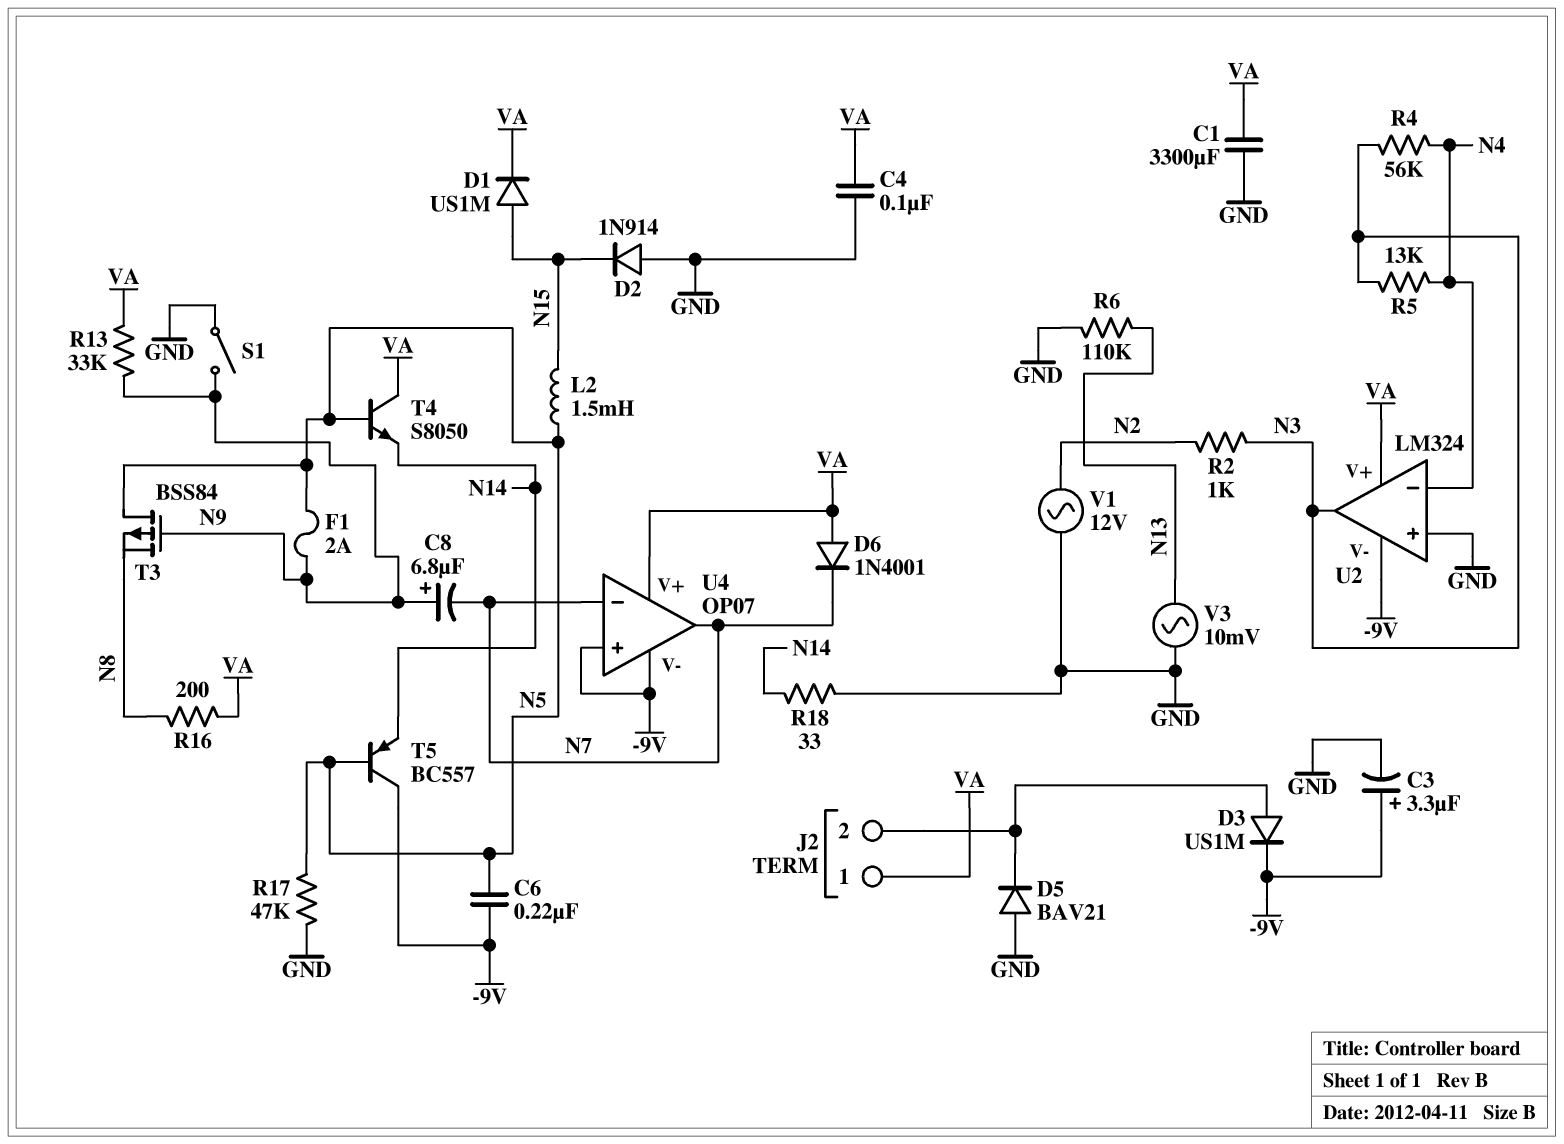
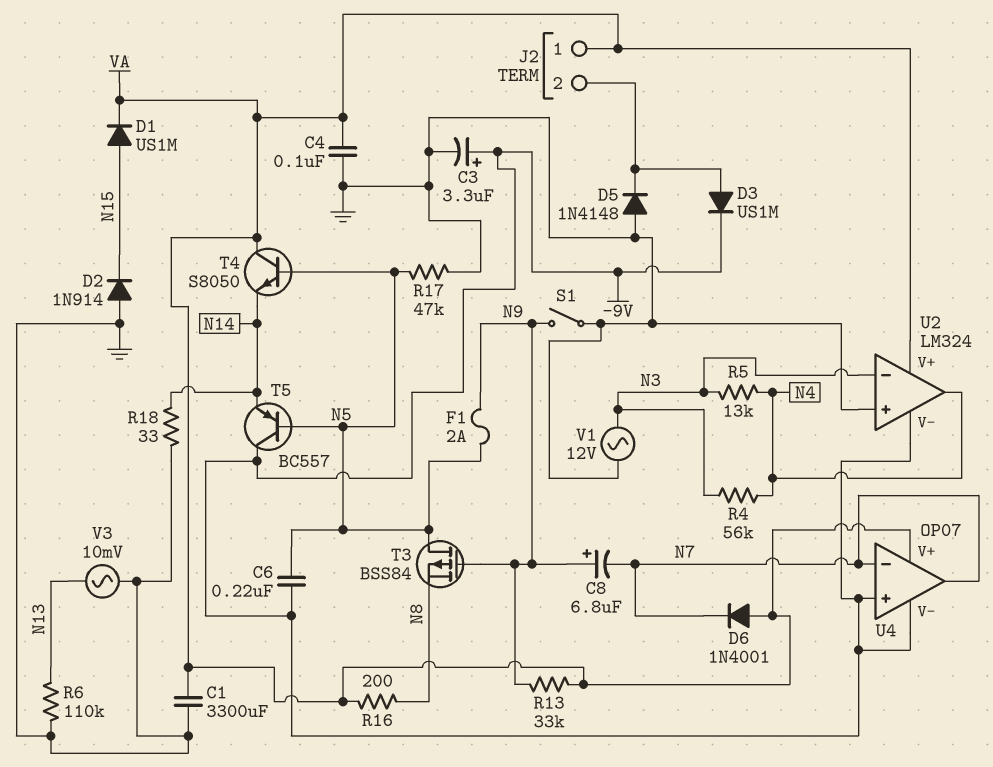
D5: diode BAV21 (A GND, K J2/2) -> diode 1N4148 (A GND, K J2/2)
L2: 1.5mH (N5, N15) -> none
R2: 1k (N2, N3) -> none
U2 pin in-: N4 -> N3
U2 pin out: N3 -> N4
V1: AC 12V (GND, N2) -> AC 12V (GND, N3)

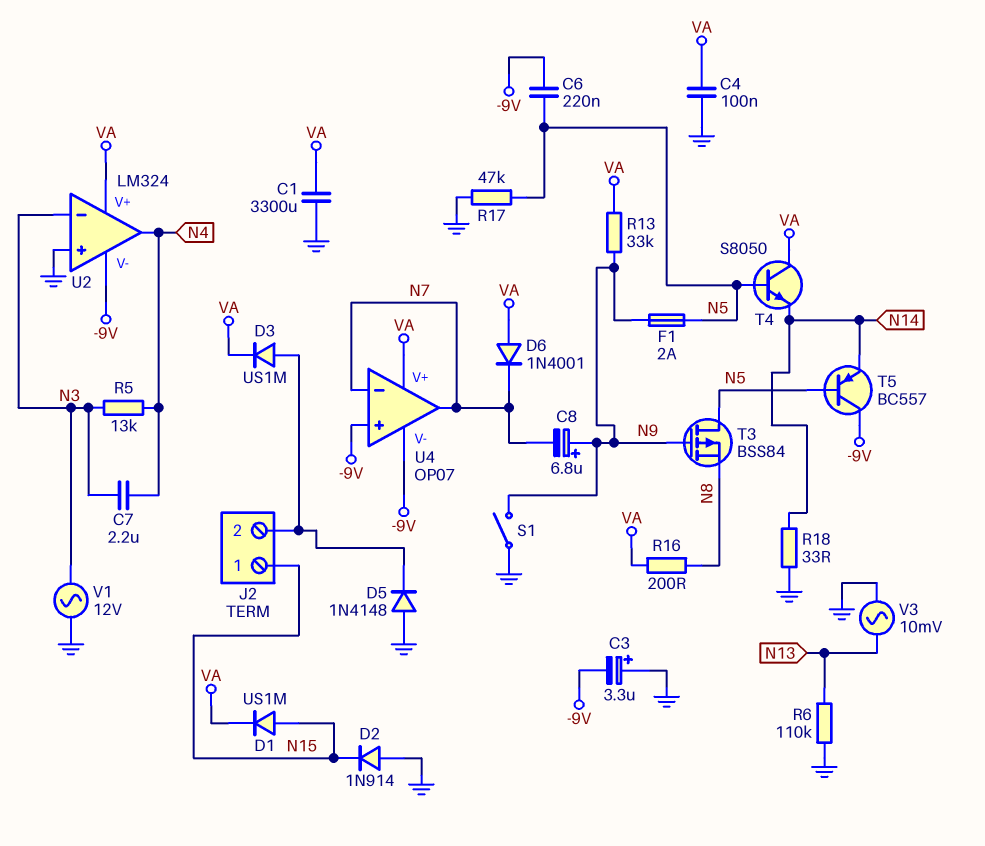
C3: 3.3uF (plus -9V, minus GND) -> 3.3uF (plus GND, minus -9V)
C7: none -> 2.2uF (N3, N4)
D3: diode US1M (A J2/2, K -9V) -> diode US1M (A J2/2, K VA)
J2 pin 1: VA -> N15
R4: 56k (N3, N4) -> none

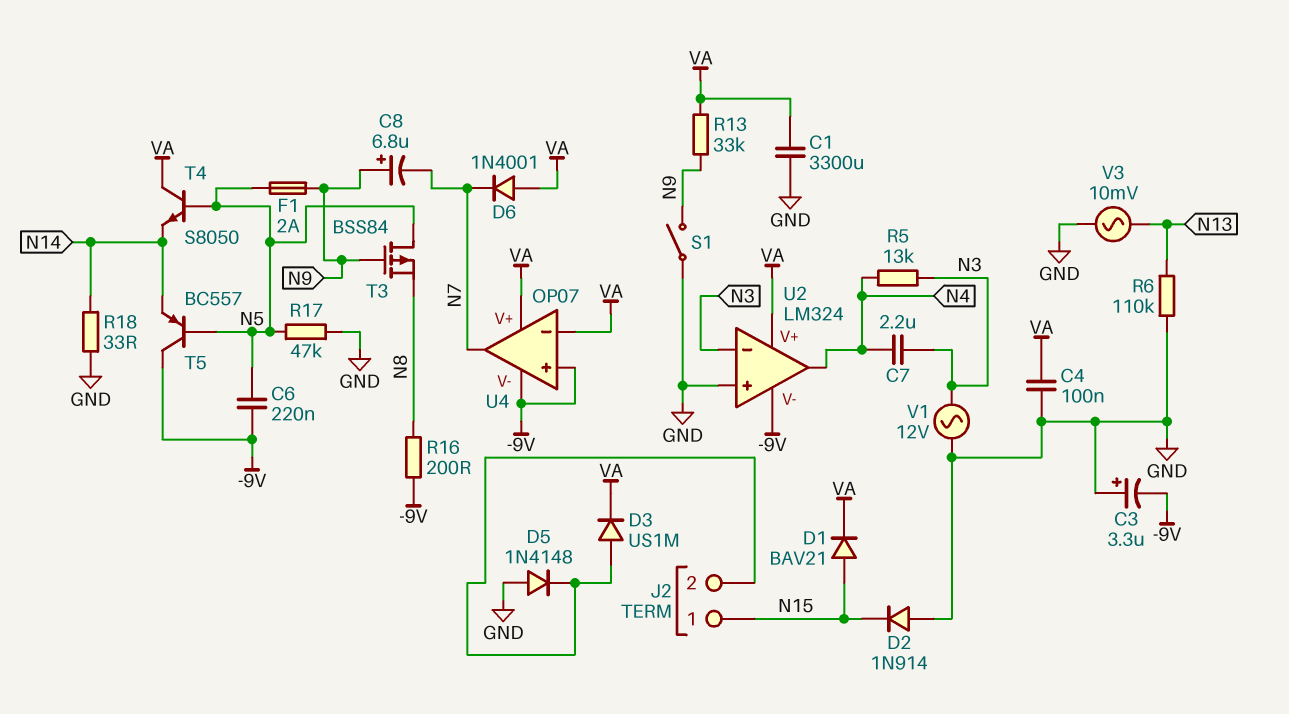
D1: diode US1M (A N15, K VA) -> diode BAV21 (A N15, K VA)
R16: 200 (N8, VA) -> 200 (-9V, N8)
U4 pin in-: N7 -> VA

